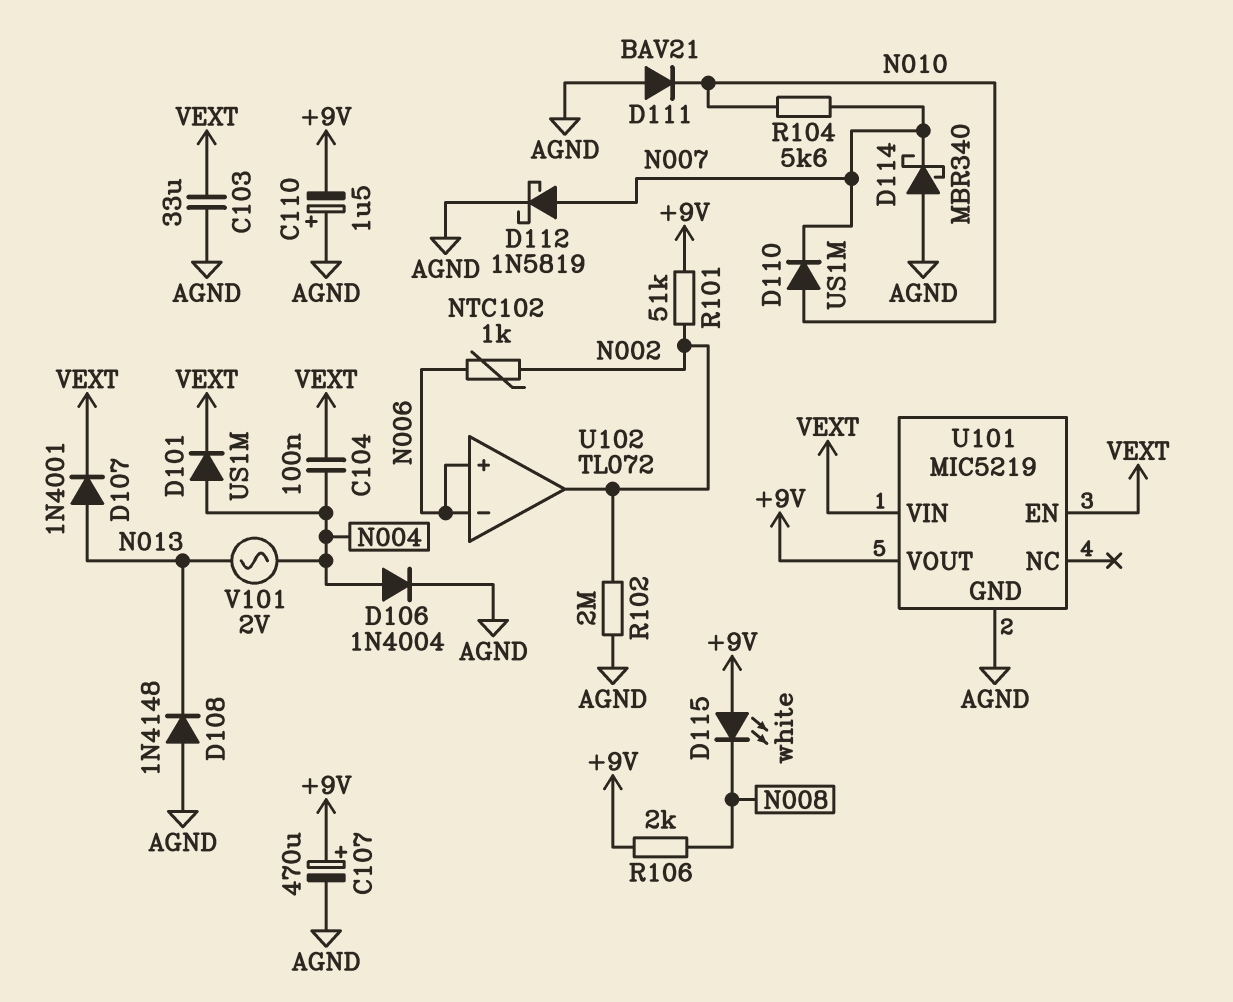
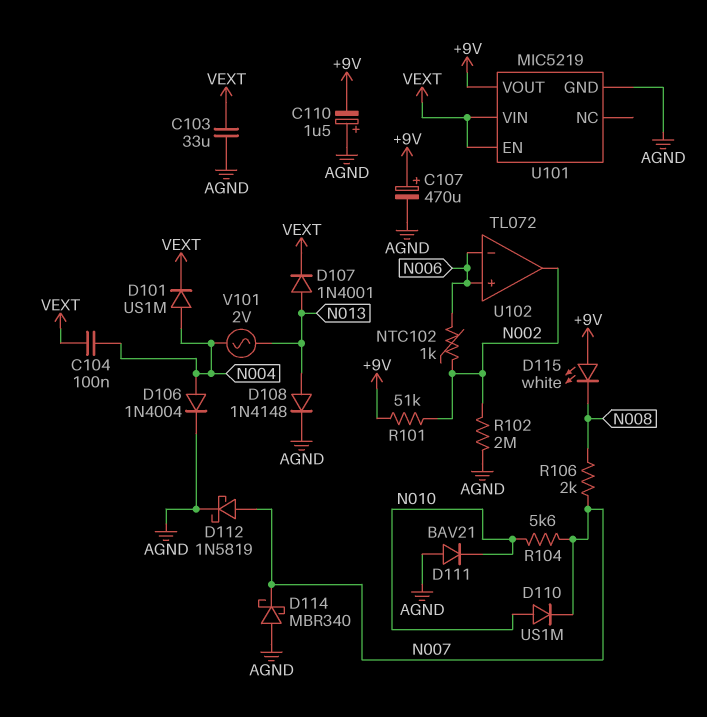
D108: diode 1N4148 (A AGND, K N013) -> diode 1N4148 (A N013, K AGND)
R106: 2k (+9V, N008) -> 2k (N007, N008)

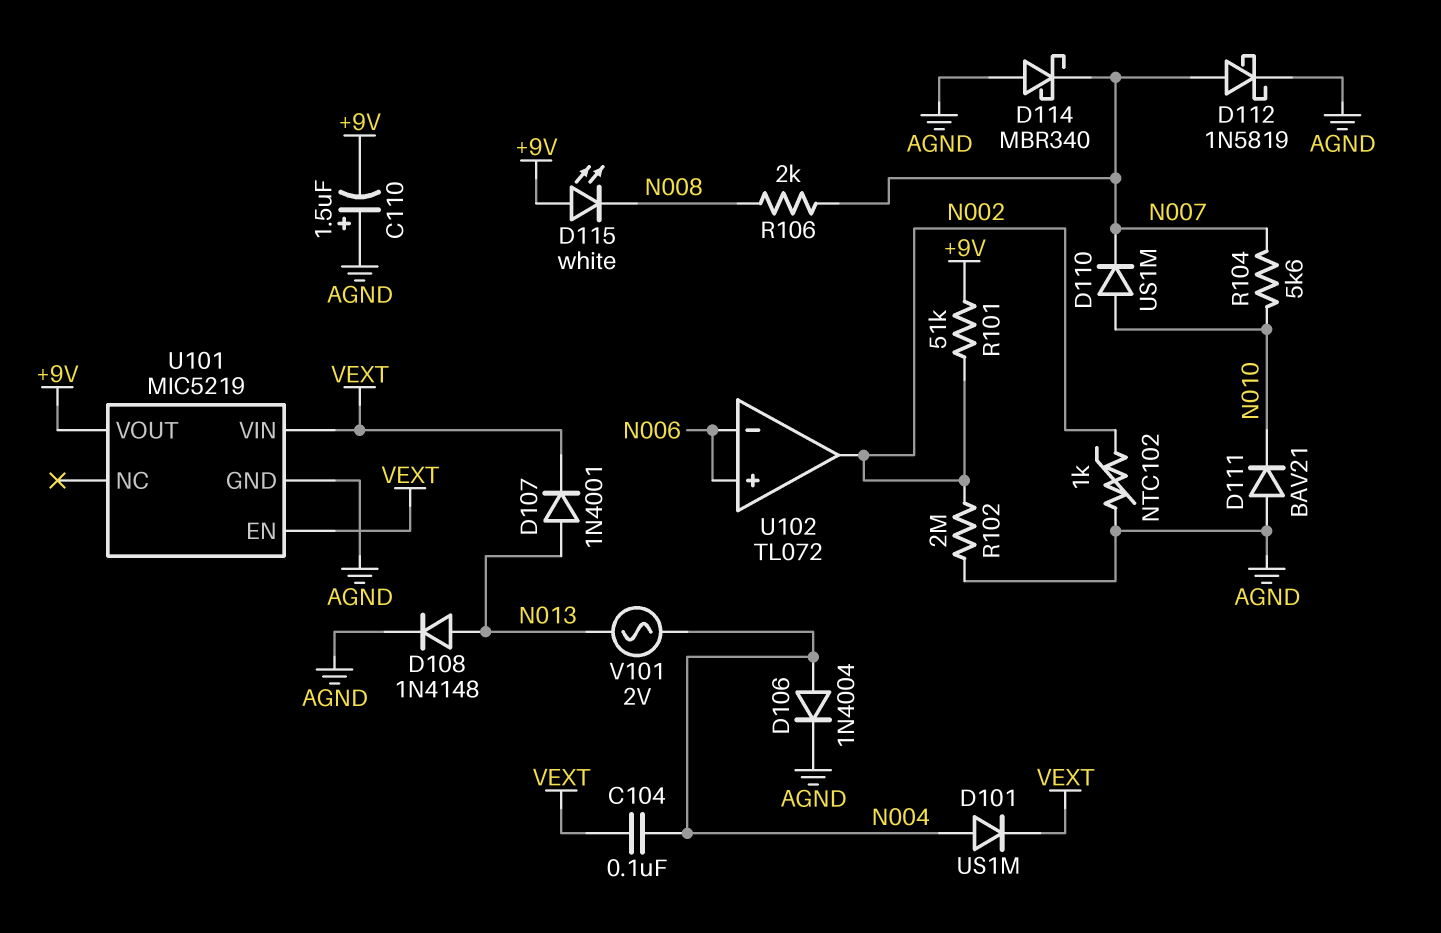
C103: 33uF (AGND, VEXT) -> none
C107: 470uF (plus +9V, minus AGND) -> none
NTC102: 1k (N002, N006) -> 1k (AGND, N002)

